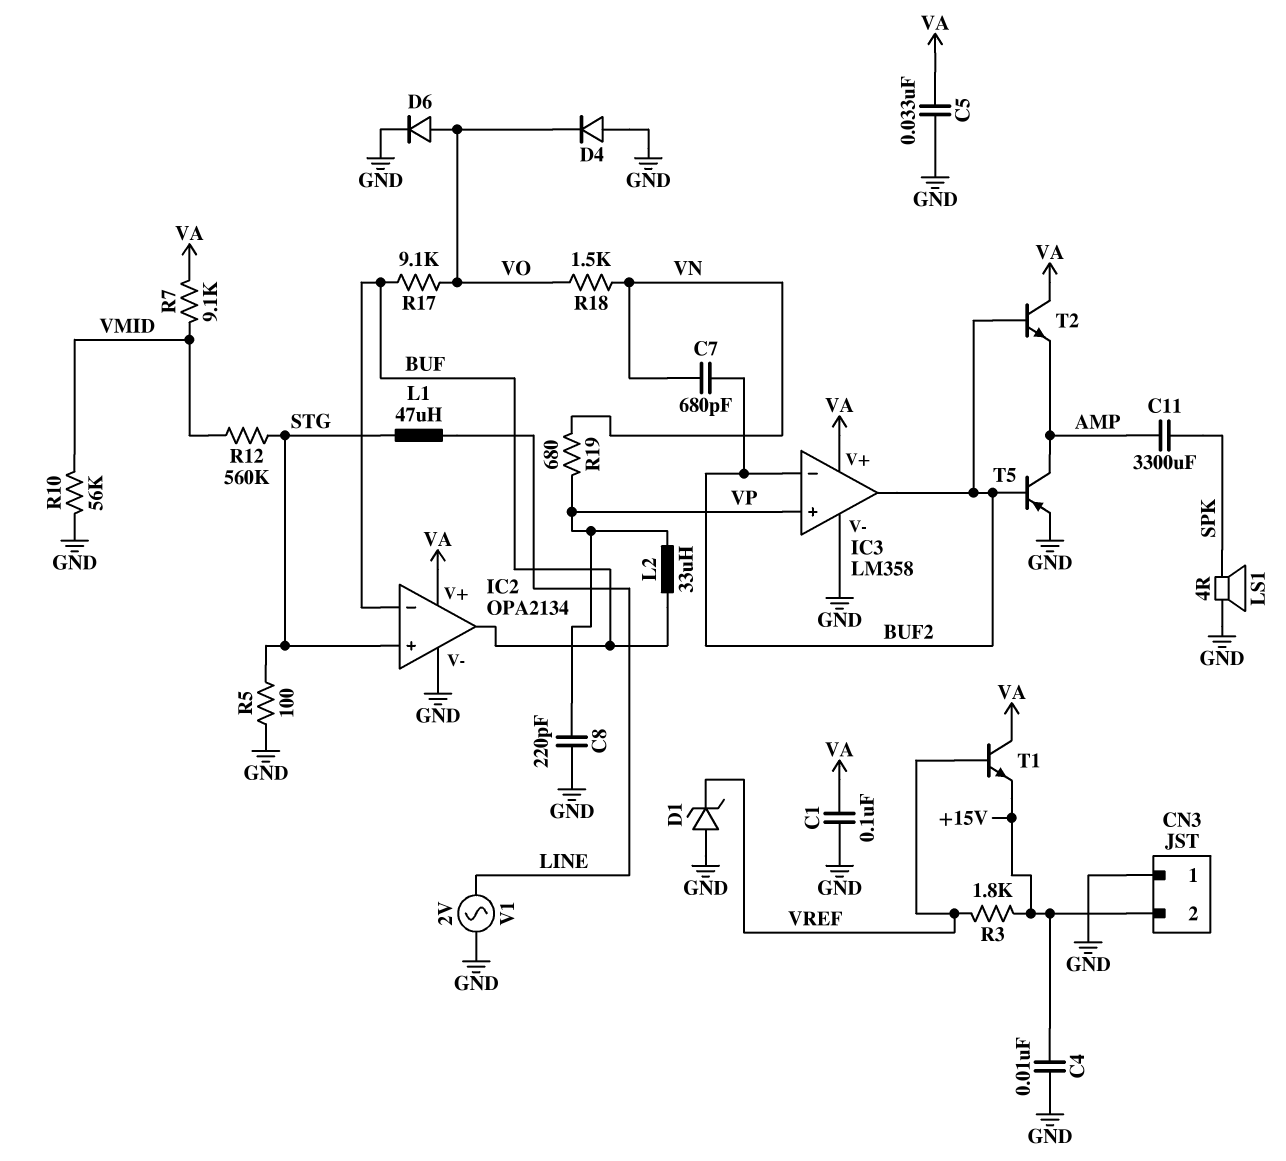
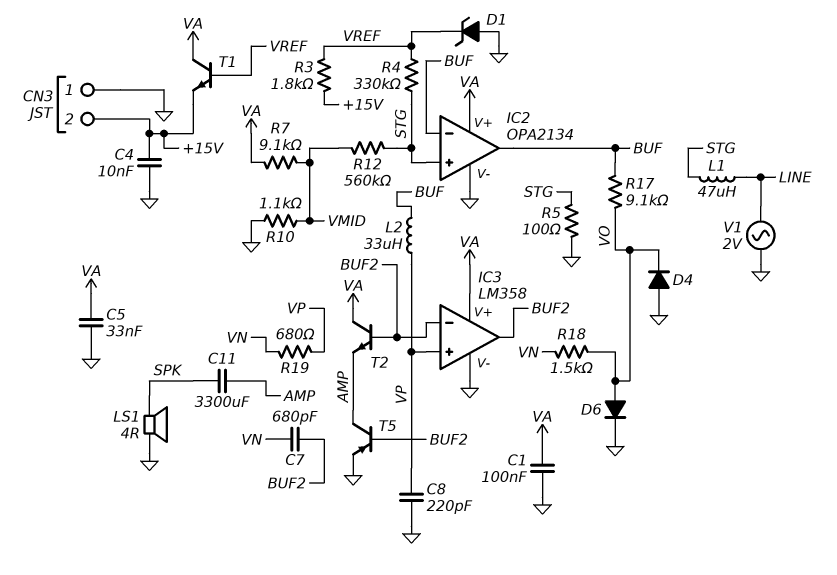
R4: none -> 330k (STG, VREF)
R10: 56k (GND, VMID) -> 1.1k (GND, VMID)

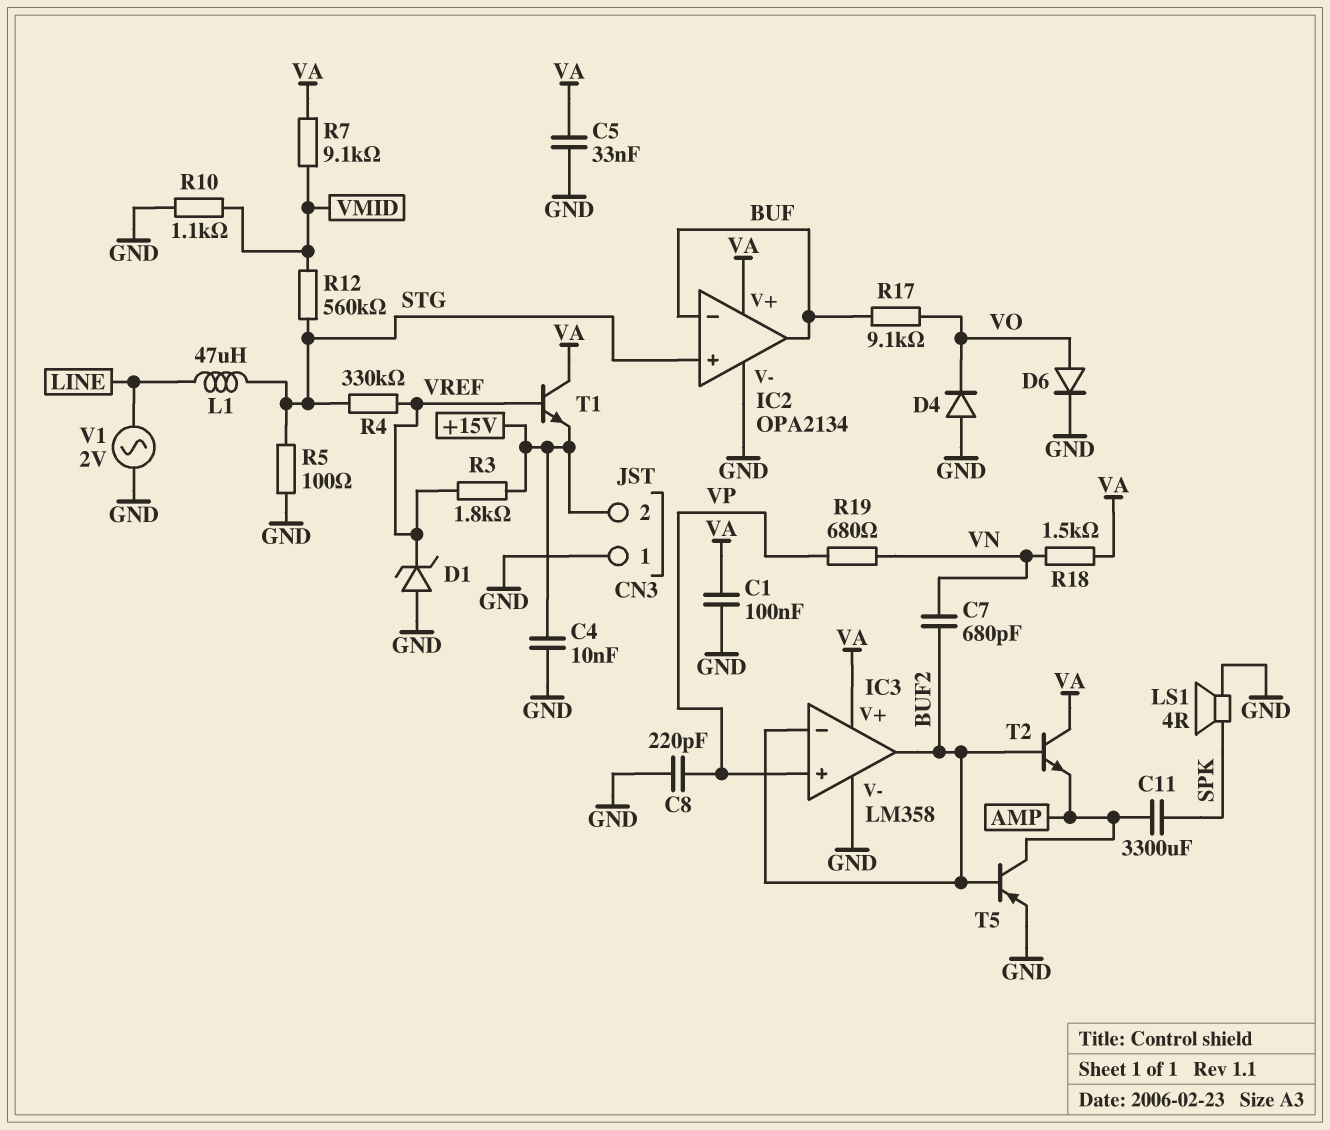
L2: 33uH (BUF, VP) -> none
R18: 1.5k (VN, VO) -> 1.5k (VA, VN)

